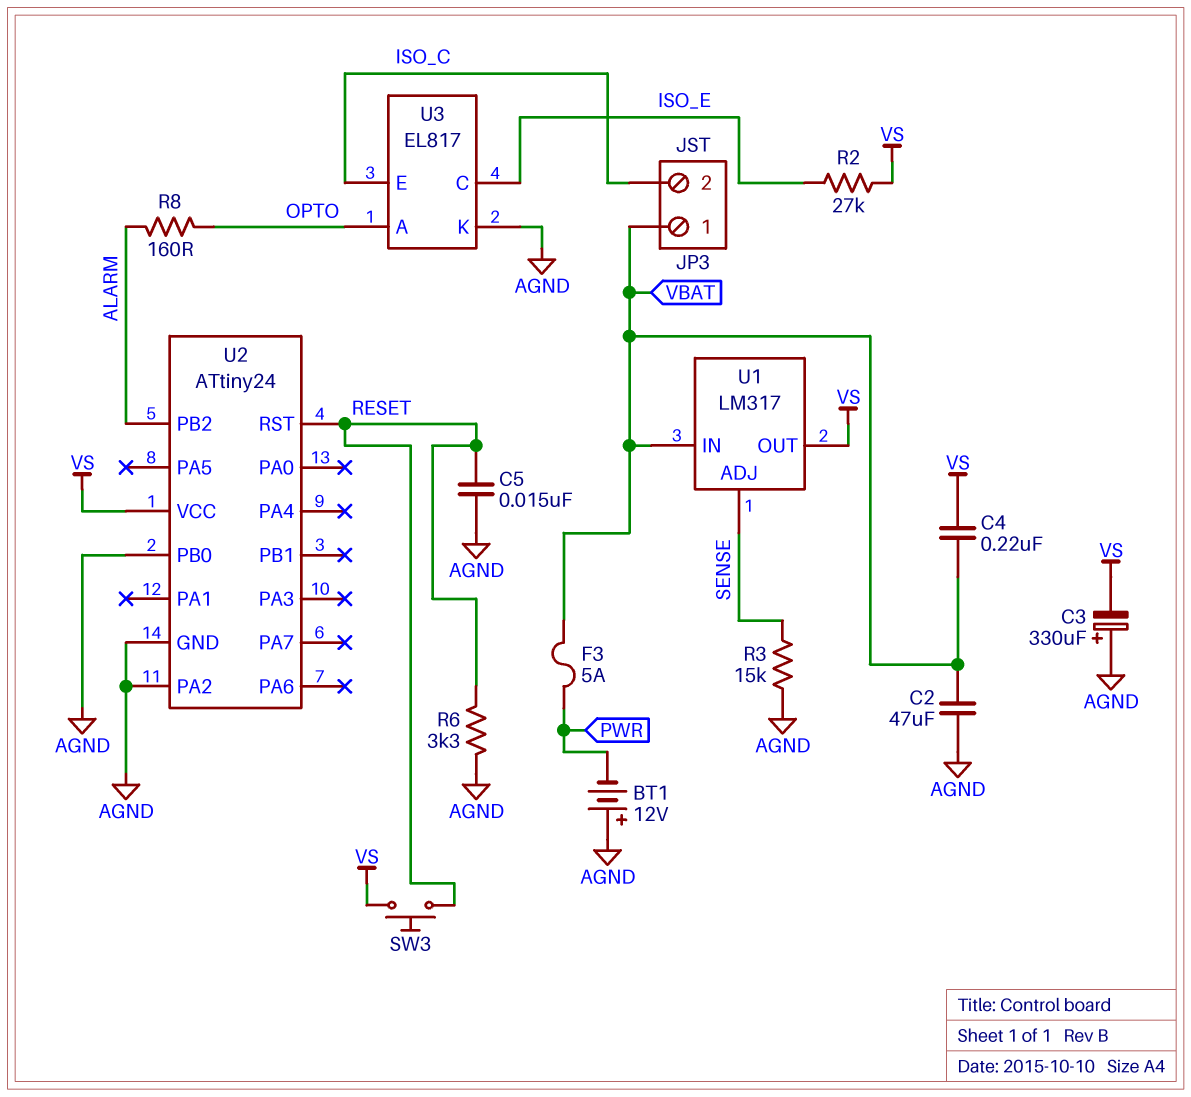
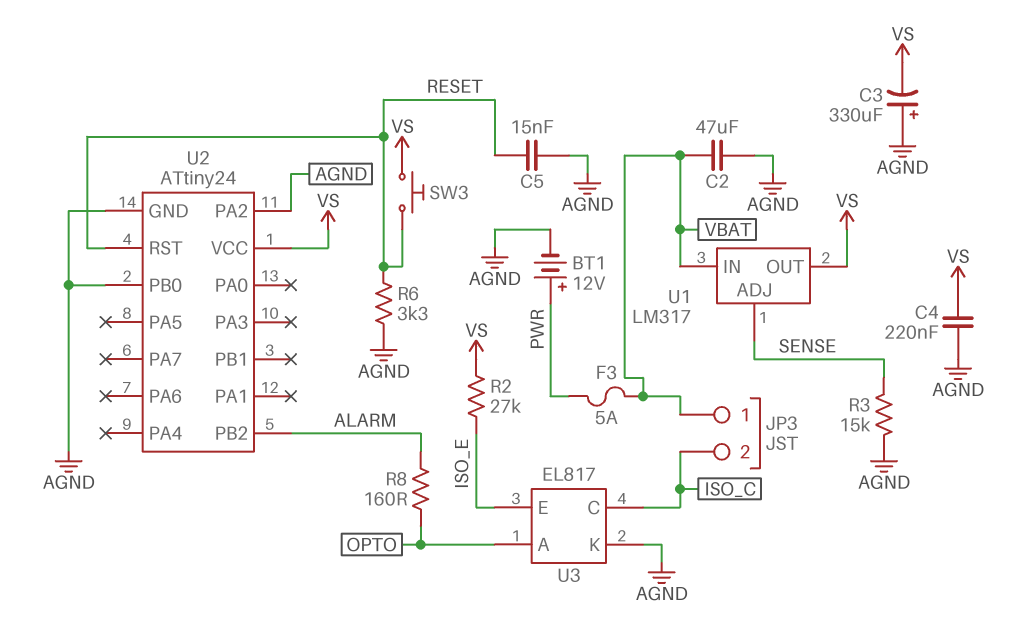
BT1: 12V (plus AGND, minus PWR) -> 12V (plus PWR, minus AGND)
C4: 220nF (VBAT, VS) -> 220nF (AGND, VS)
U3 pin C: ISO_E -> ISO_C
U3 pin E: ISO_C -> ISO_E

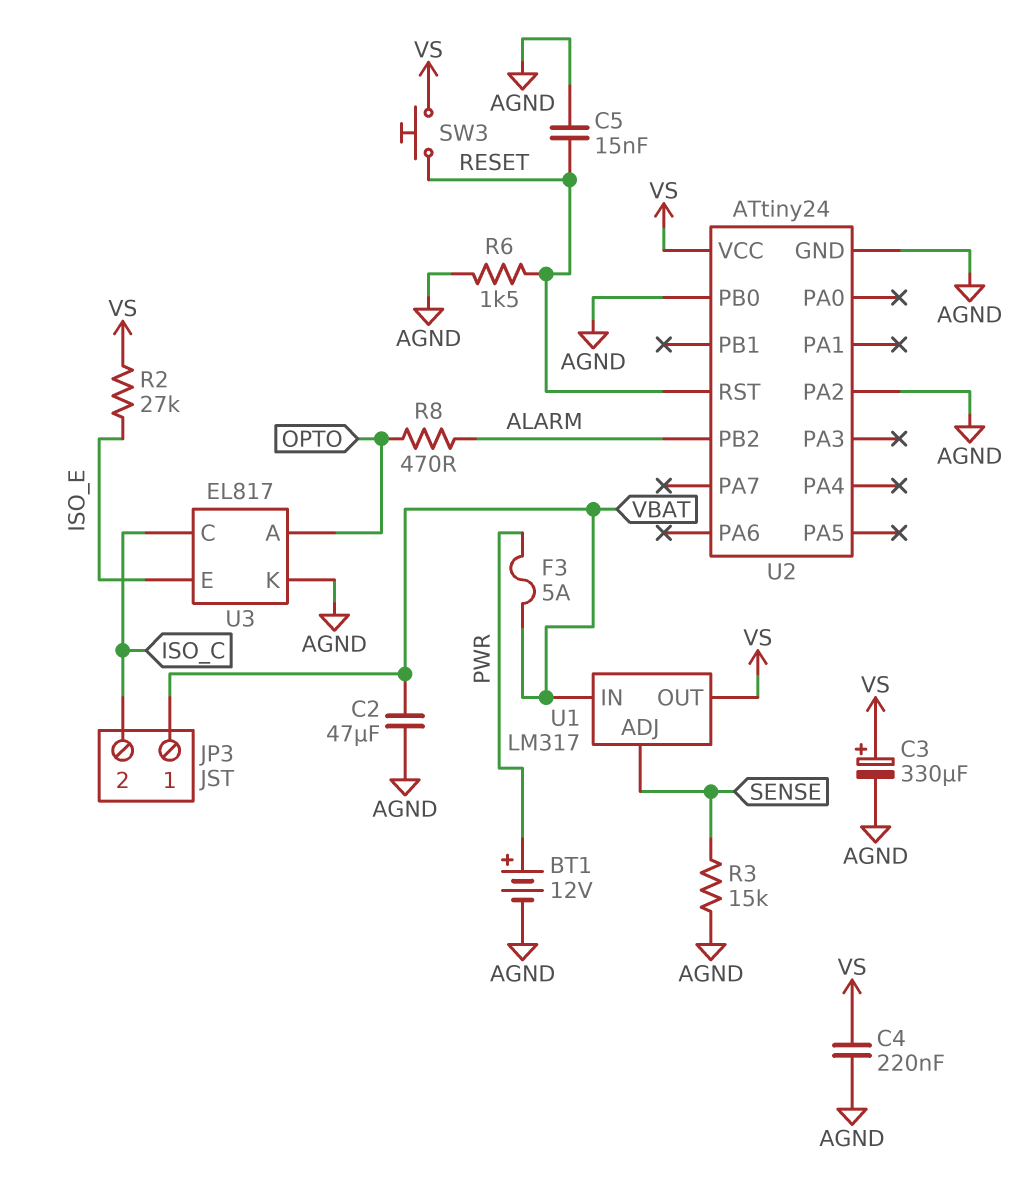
C3: 330uF (plus AGND, minus VS) -> 330uF (plus VS, minus AGND)
R6: 3.3k (AGND, RESET) -> 1.5k (AGND, RESET)
R8: 160 (ALARM, OPTO) -> 470 (ALARM, OPTO)

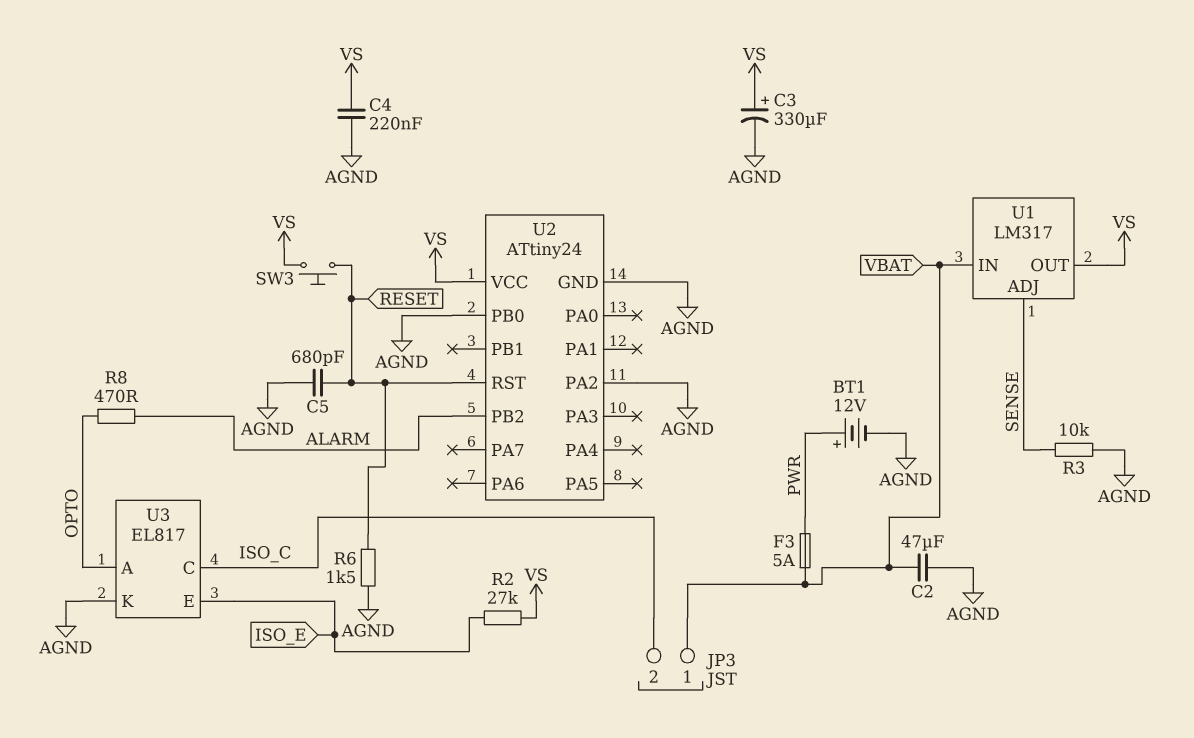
C5: 15nF (AGND, RESET) -> 680pF (AGND, RESET)
R3: 15k (AGND, SENSE) -> 10k (AGND, SENSE)

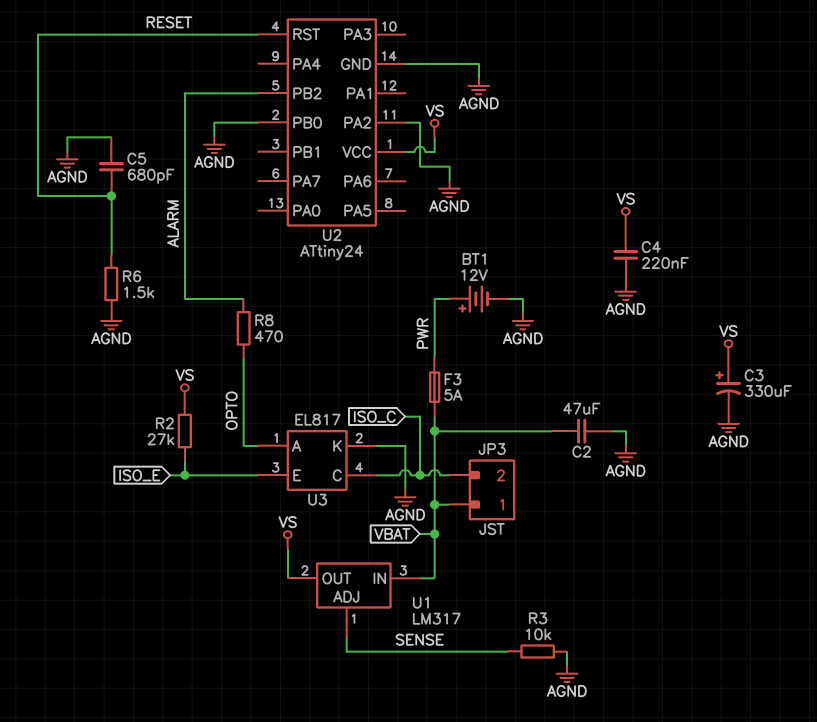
SW3: button (RESET, VS) -> none

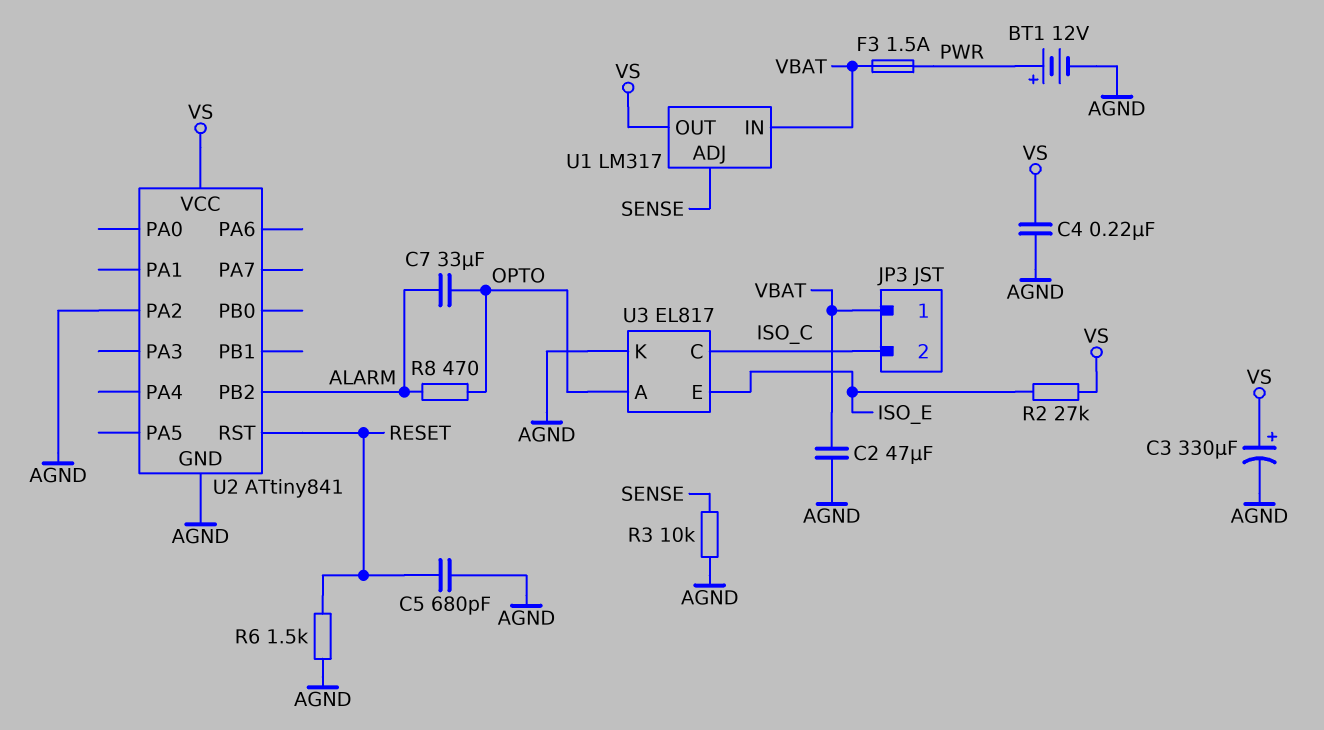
C7: none -> 33uF (ALARM, OPTO)
F3: 5A (PWR, VBAT) -> 1.5A (PWR, VBAT)
U2: ATtiny24 -> ATtiny841
U2 pin PB0: AGND -> none

